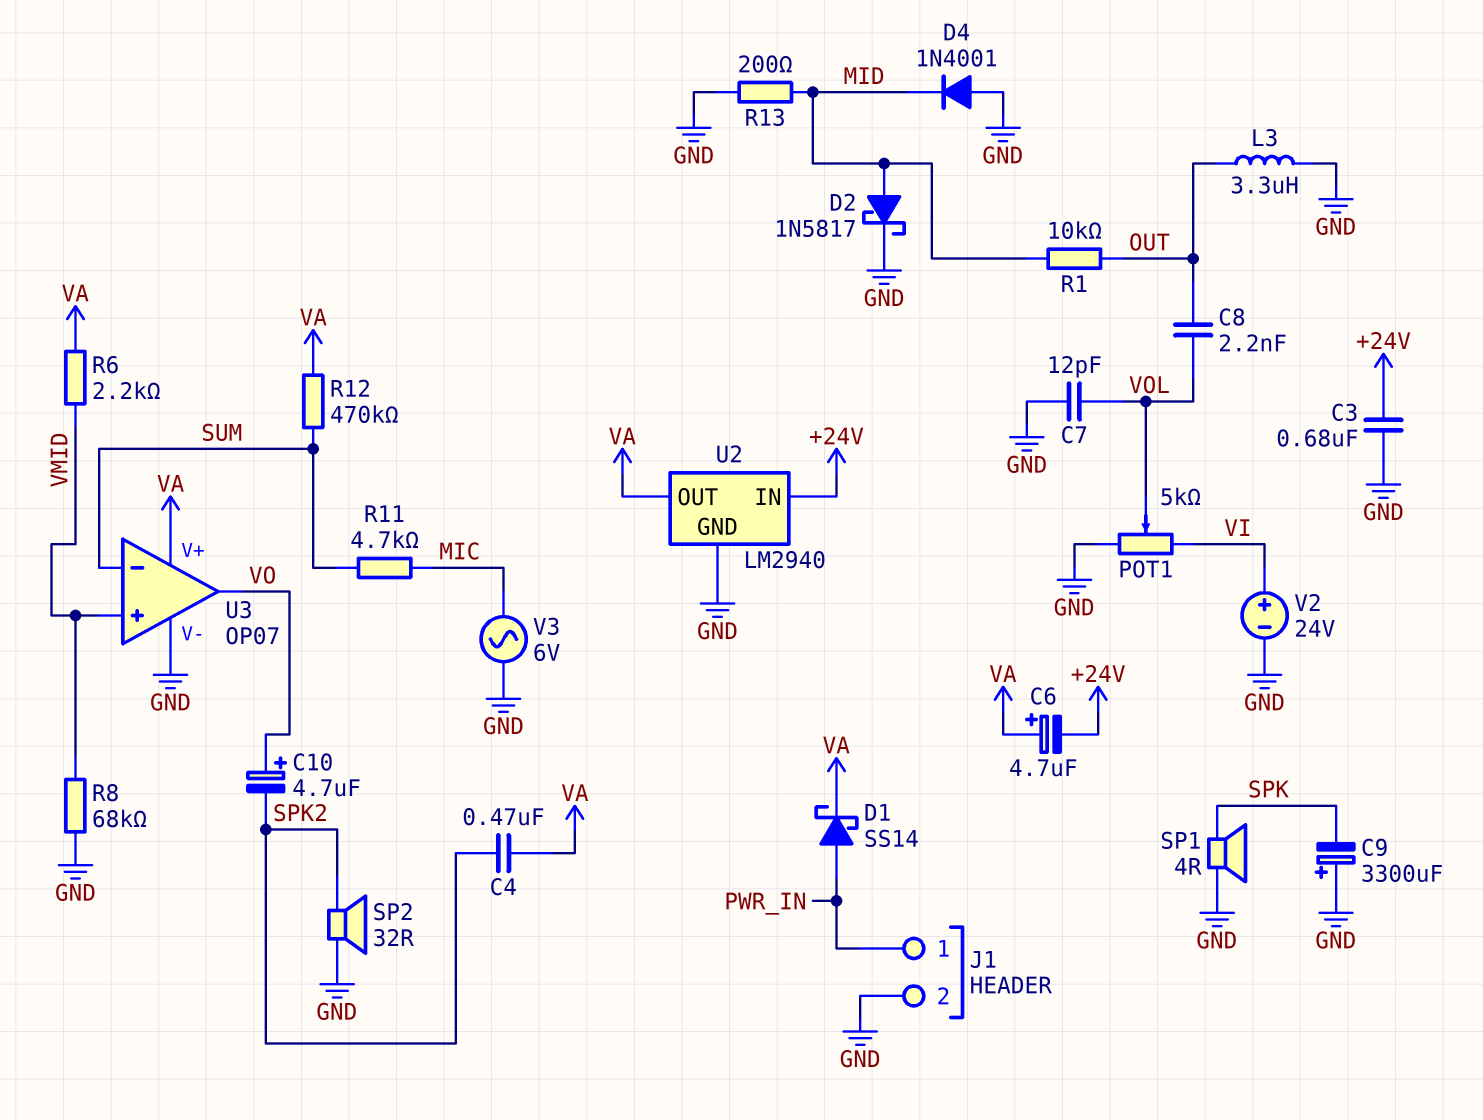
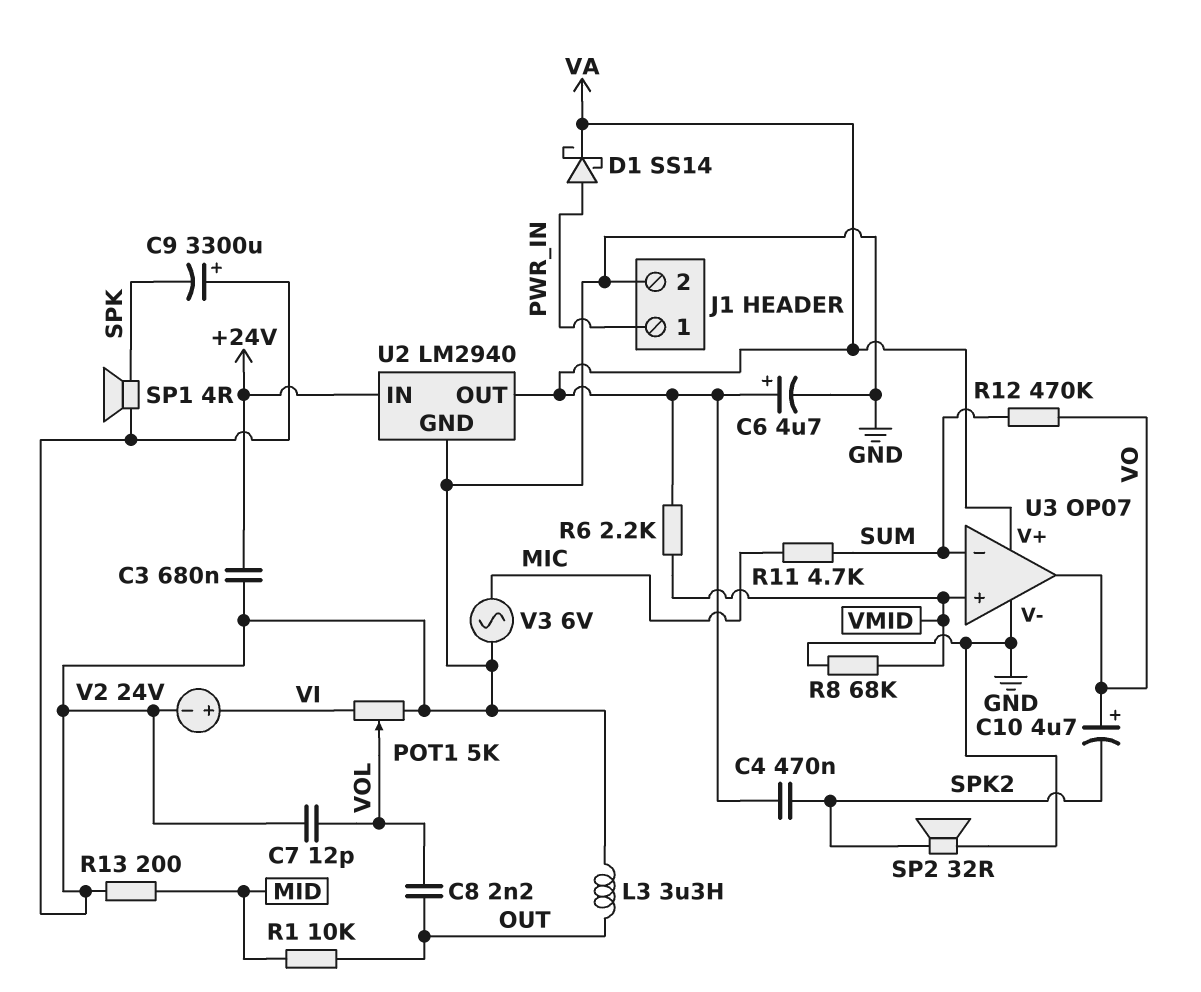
C6: 4.7uF (plus VA, minus +24V) -> 4.7uF (plus VA, minus GND)
D2: schottky 1N5817 (A MID, K GND) -> none
D4: diode 1N4001 (A GND, K MID) -> none
R12: 470k (SUM, VA) -> 470k (SUM, VO)

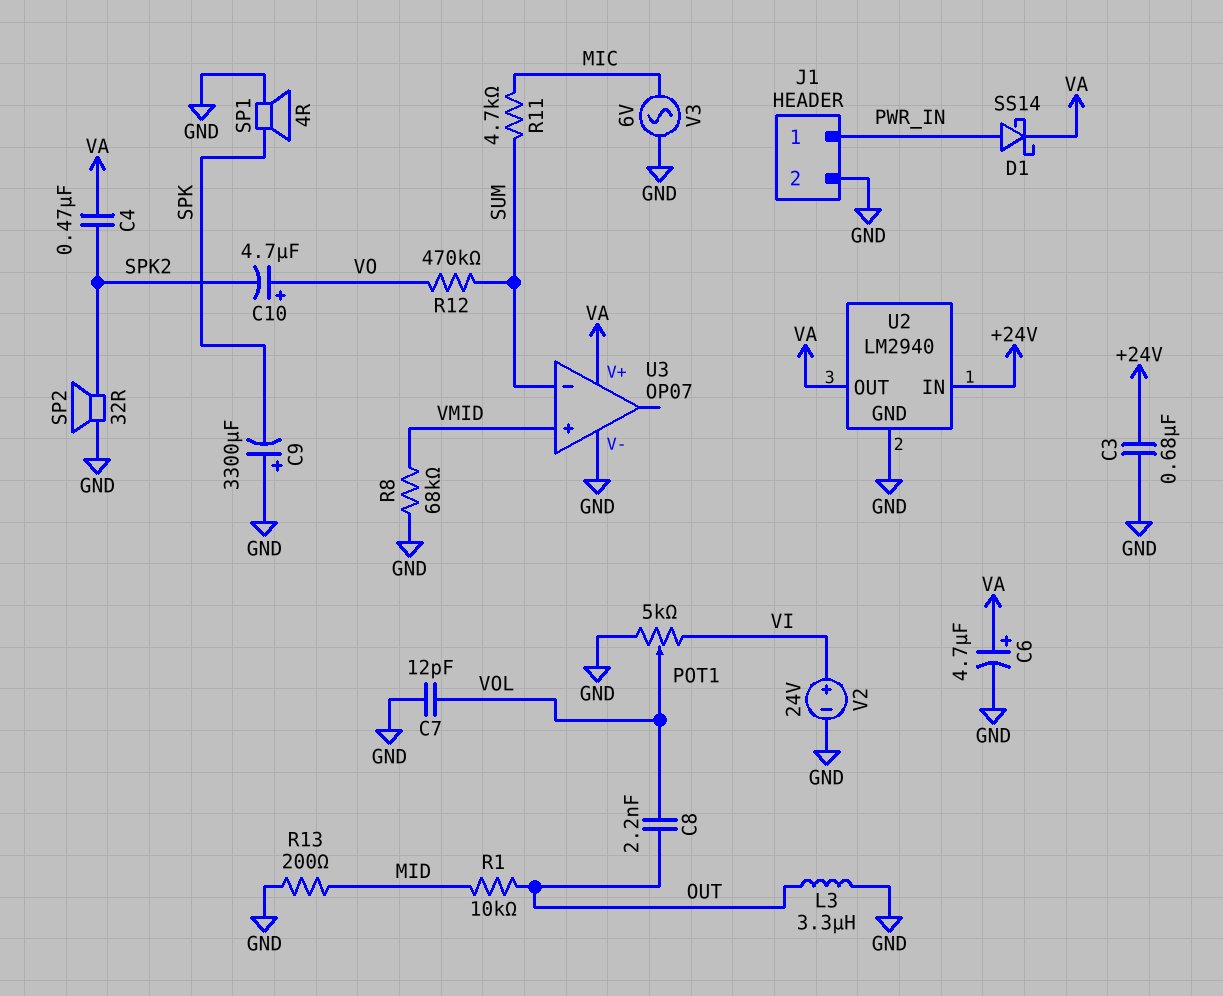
R6: 2.2k (VA, VMID) -> none
U3 pin out: VO -> none

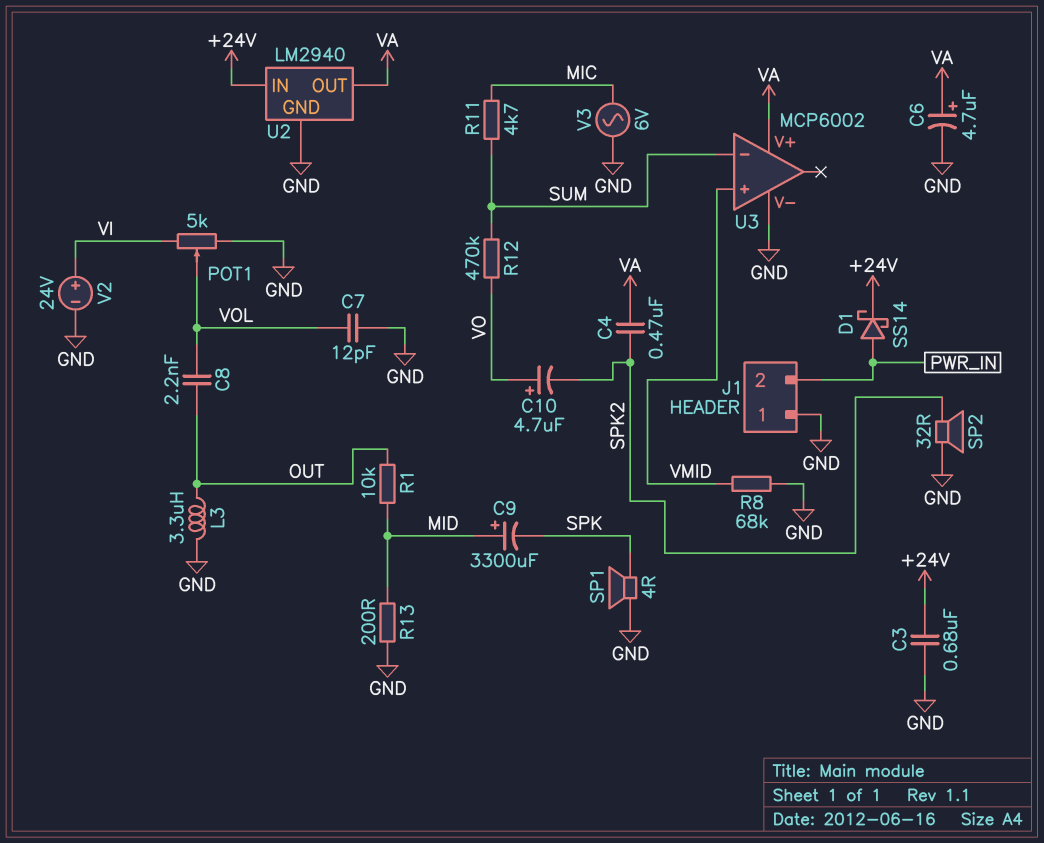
C9: 3300uF (plus GND, minus SPK) -> 3300uF (plus MID, minus SPK)
D1: schottky SS14 (A PWR_IN, K VA) -> schottky SS14 (A PWR_IN, K +24V)
J1 pin 1: PWR_IN -> GND
J1 pin 2: GND -> PWR_IN
U3: OP07 -> MCP6002

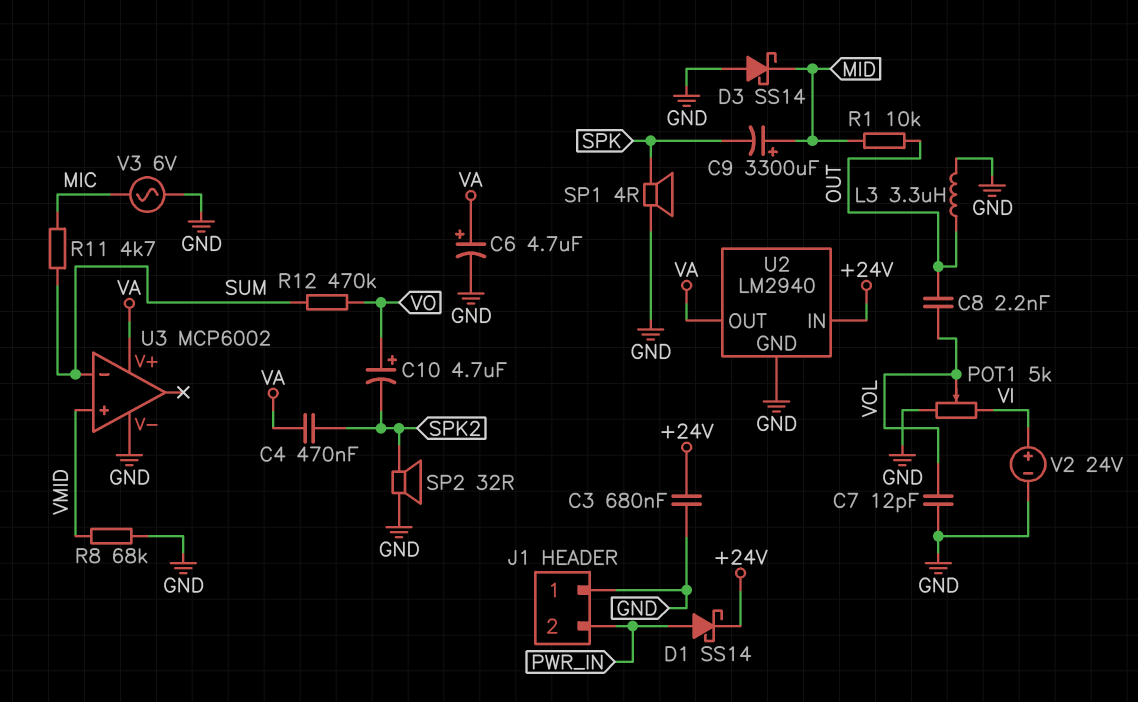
D3: none -> schottky SS14 (A GND, K MID)
R13: 200 (GND, MID) -> none

